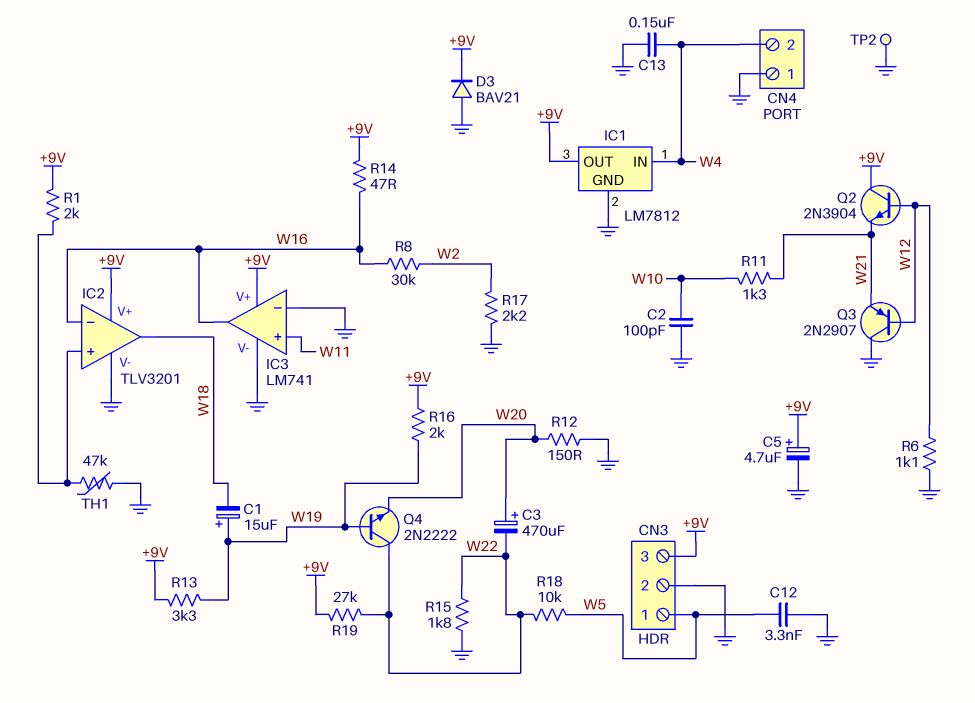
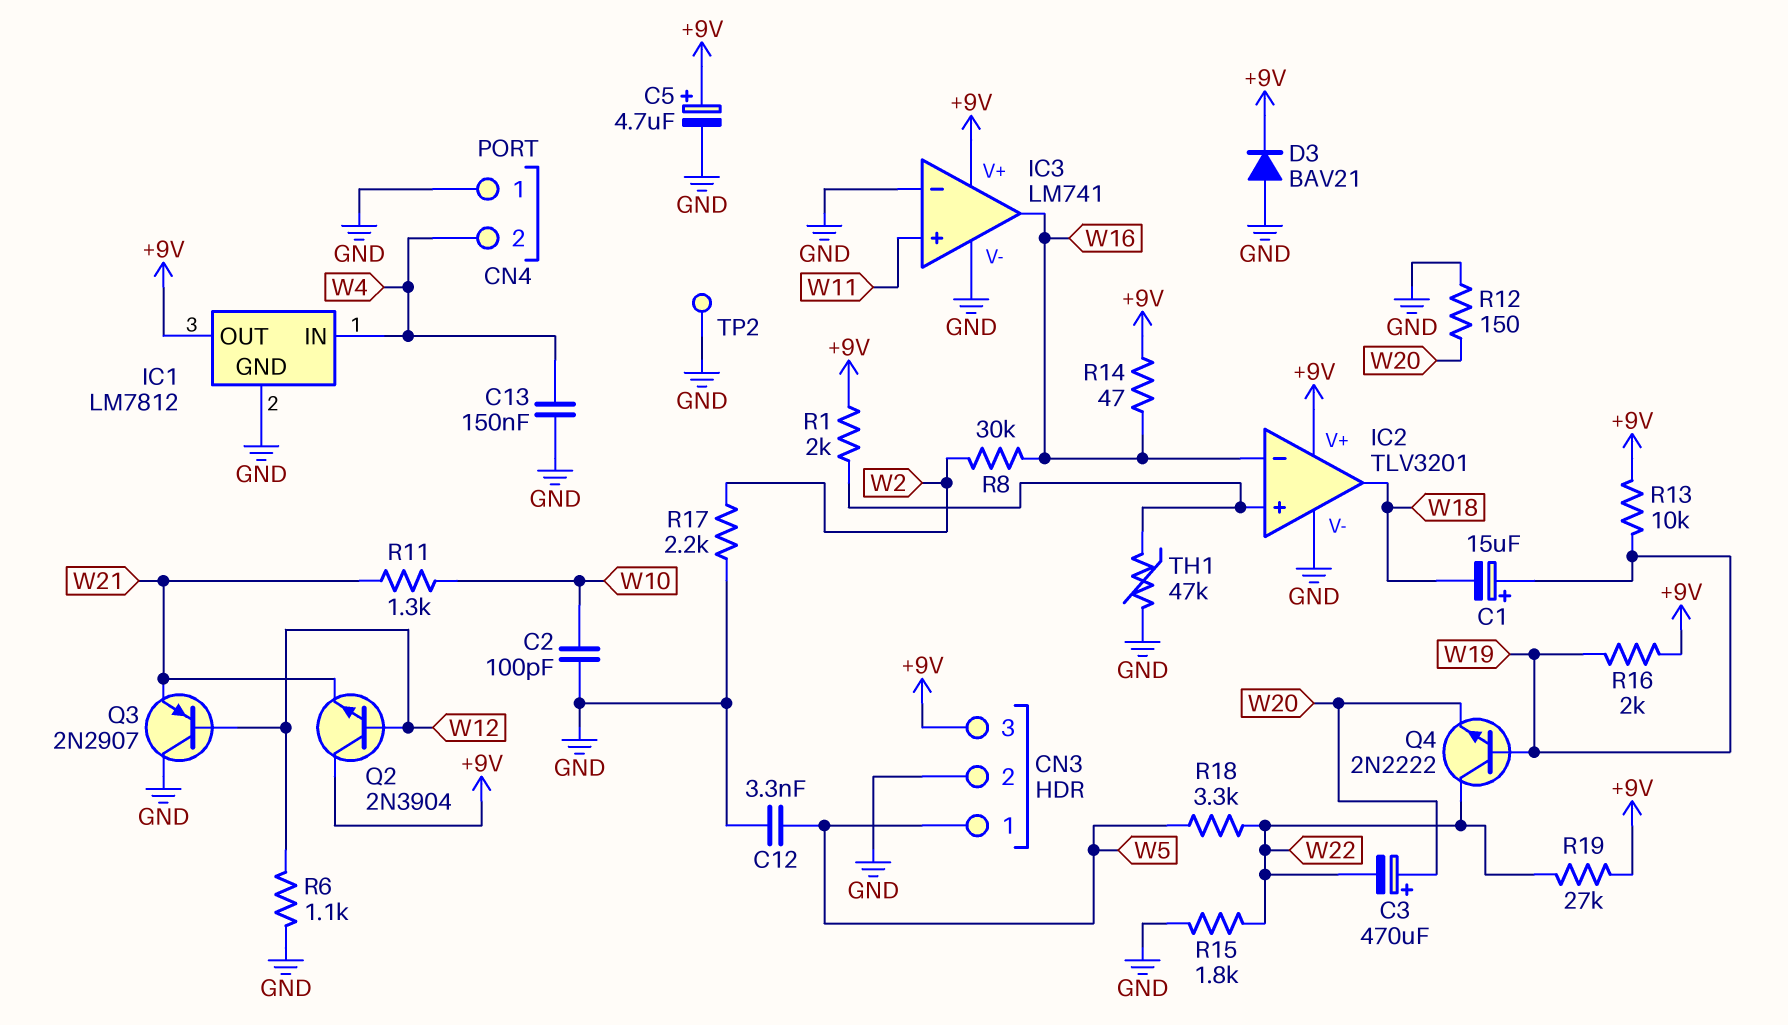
R13: 3.3k (+9V, W19) -> 10k (+9V, W19)
R18: 10k (W5, W22) -> 3.3k (W5, W22)

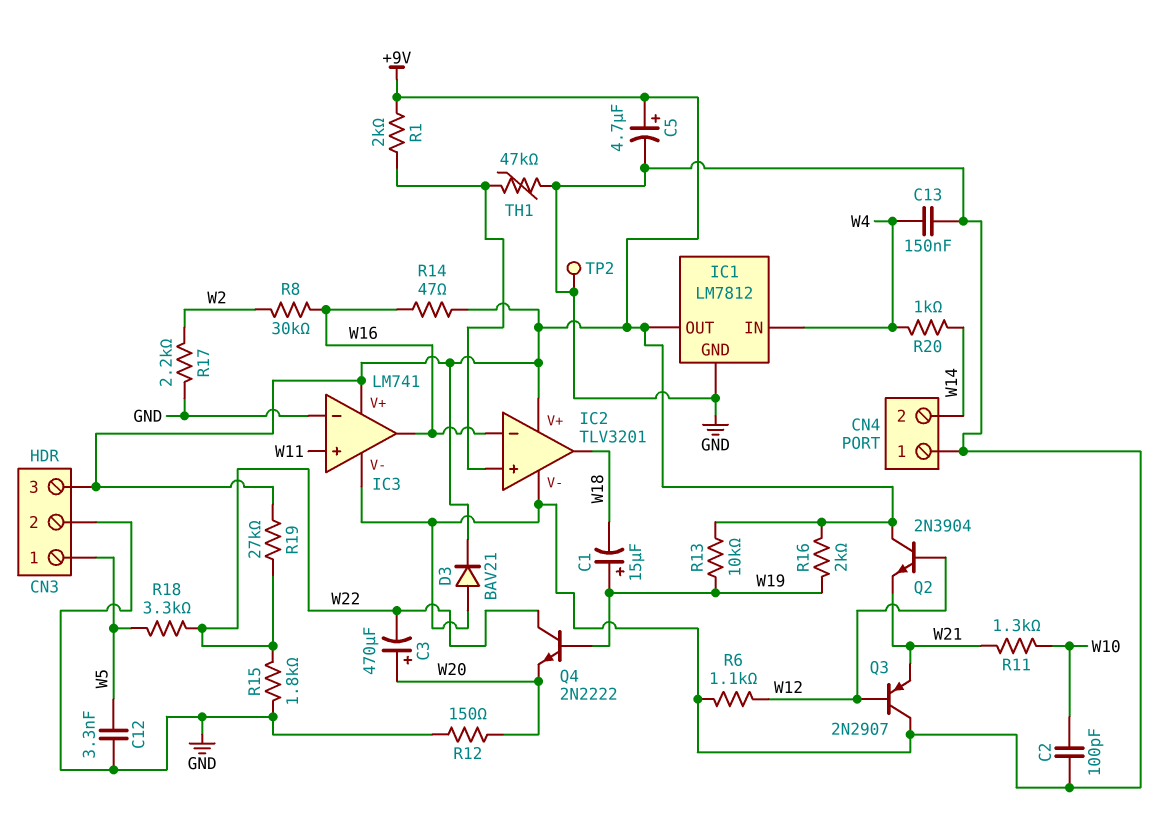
CN4 pin 2: W4 -> W14
R20: none -> 1k (W4, W14)

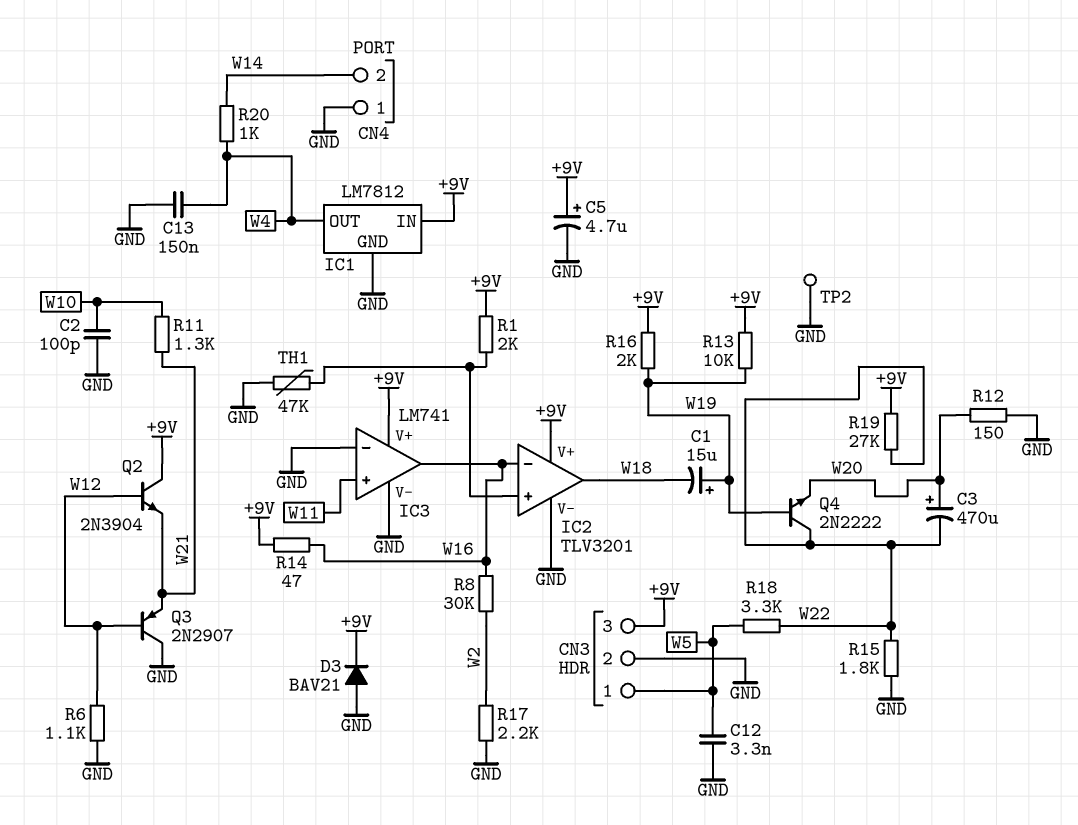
IC1 pin IN: W4 -> +9V
IC1 pin OUT: +9V -> W4

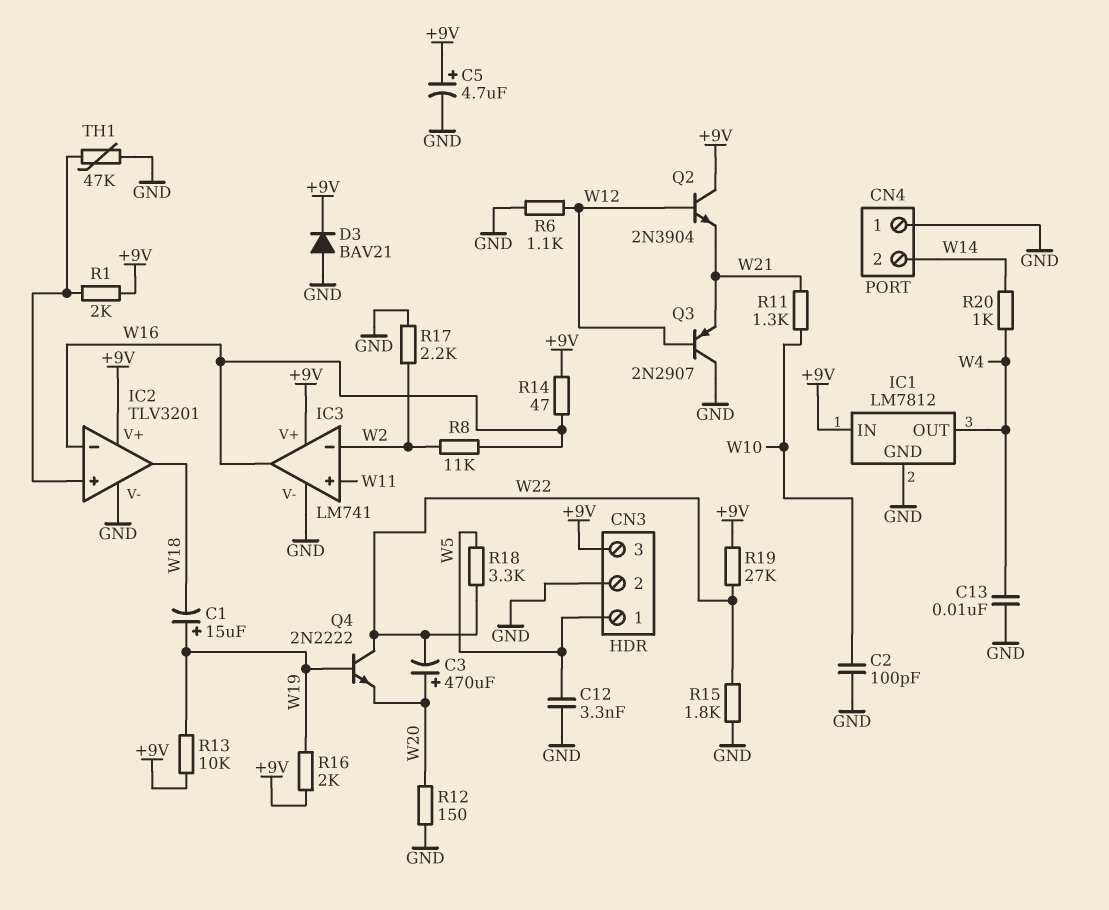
C13: 150nF (GND, W4) -> 10nF (GND, W4)
IC3 pin in-: GND -> W2
R8: 30k (W2, W16) -> 11k (W2, W16)
TP2: test point (GND) -> none

